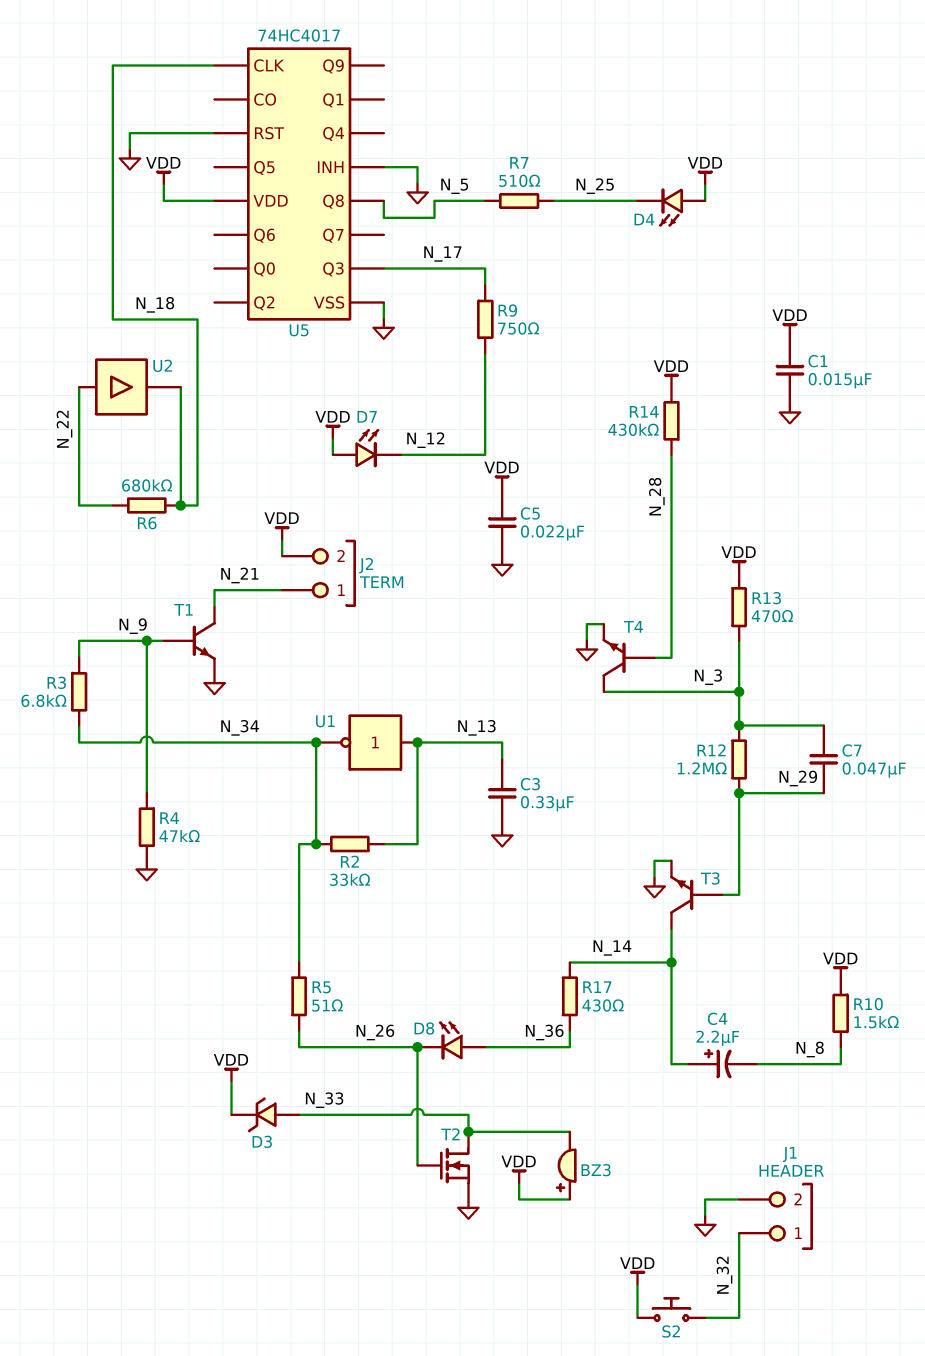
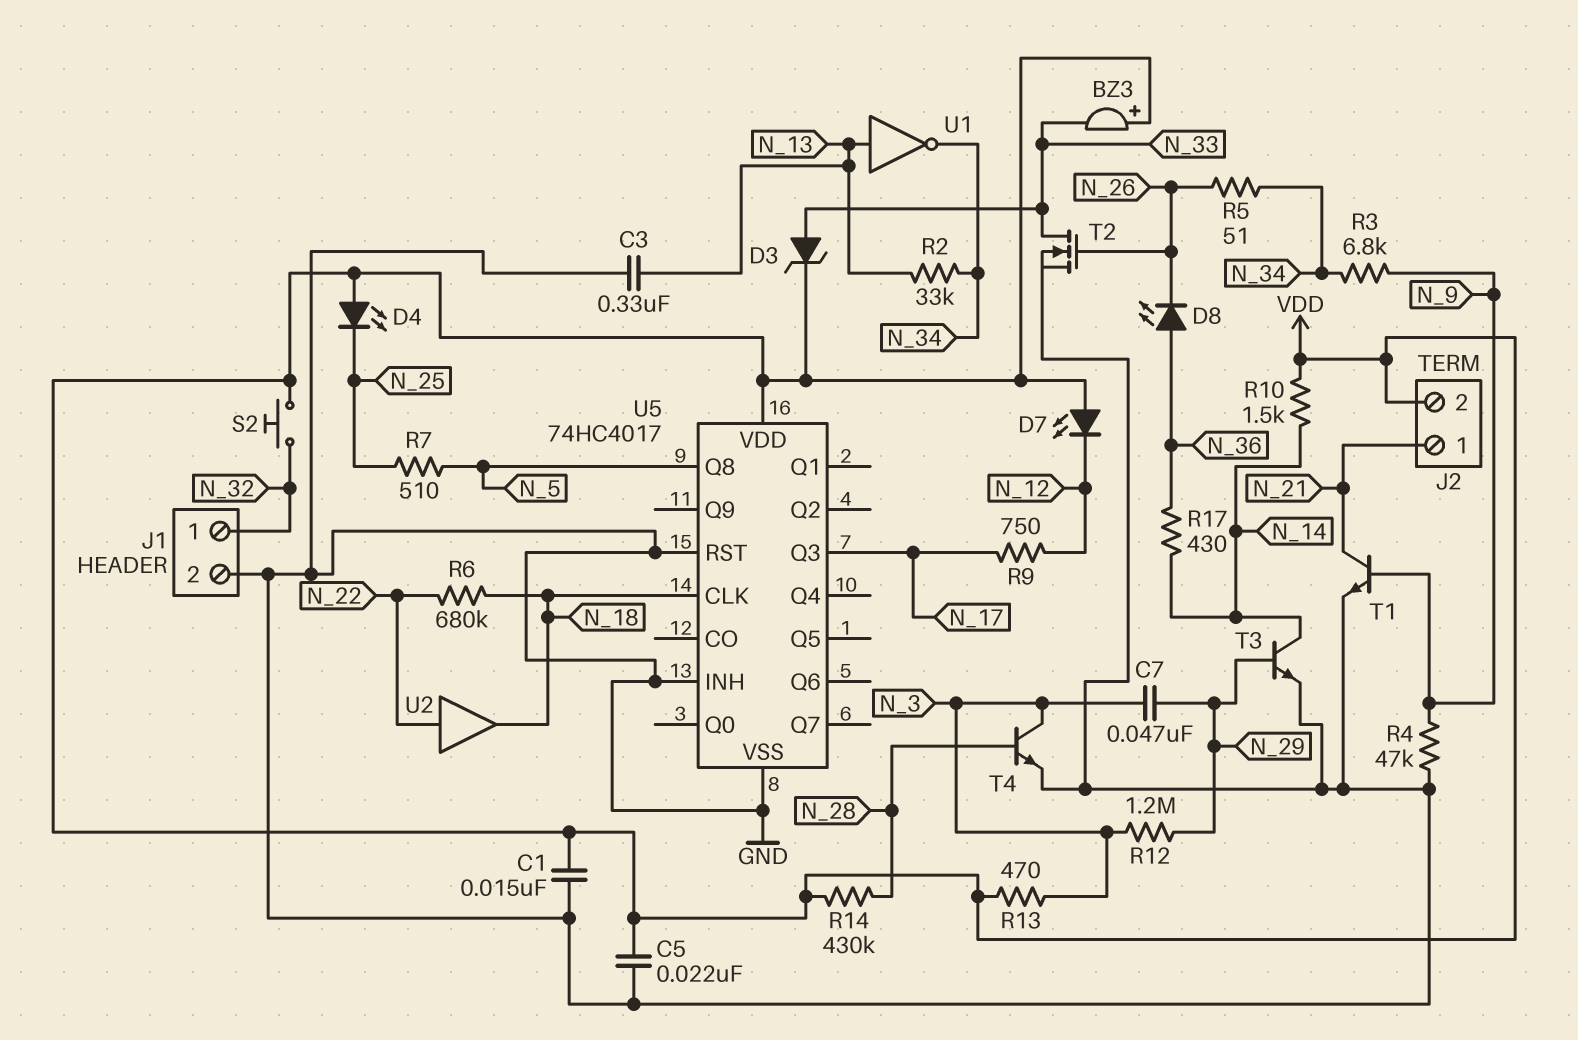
C4: 2.2uF (plus N_14, minus N_8) -> none
R10: 1.5k (N_8, VDD) -> 1.5k (N_14, VDD)

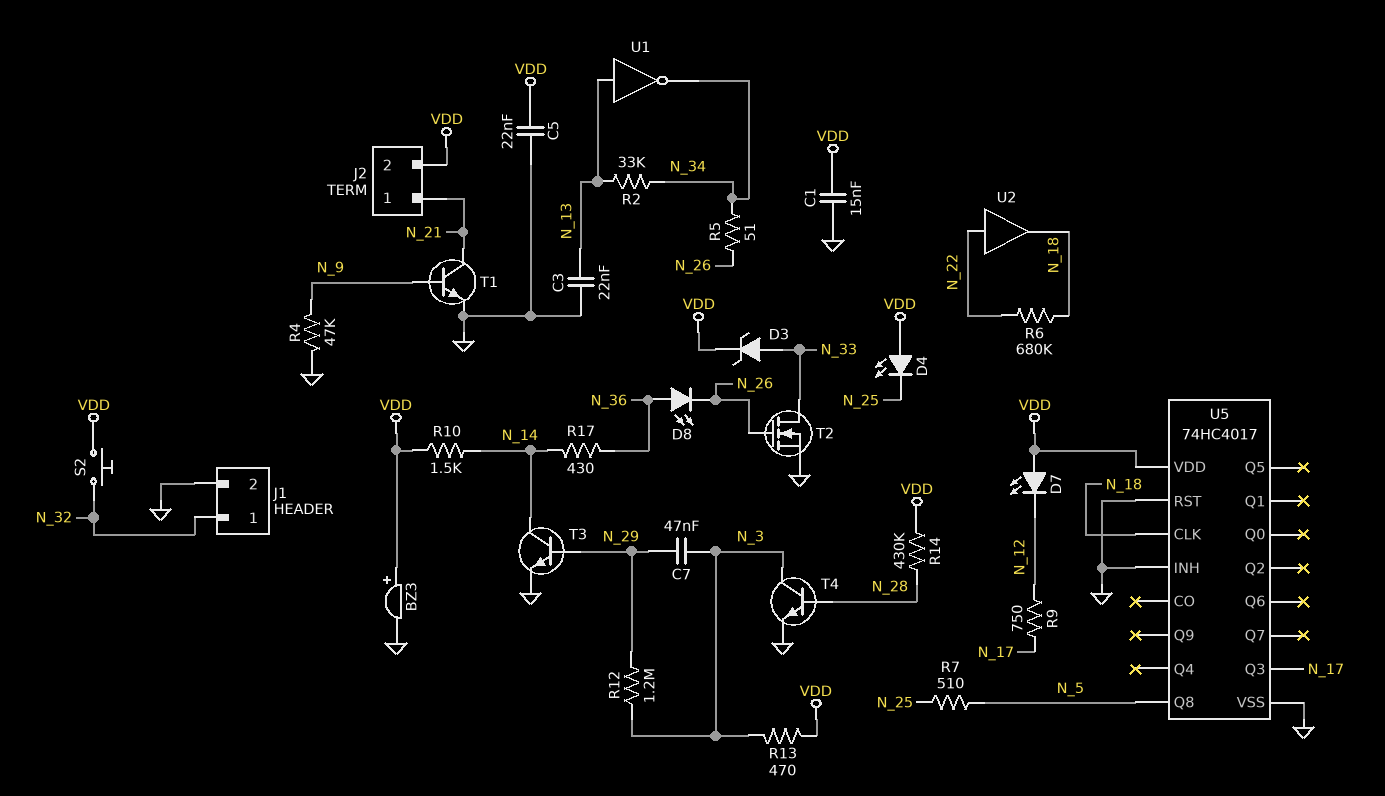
BZ3: buzzer (plus VDD, minus N_33) -> buzzer (plus VDD, minus GND)
C3: 330nF (GND, N_13) -> 22nF (GND, N_13)
R3: 6.8k (N_9, N_34) -> none

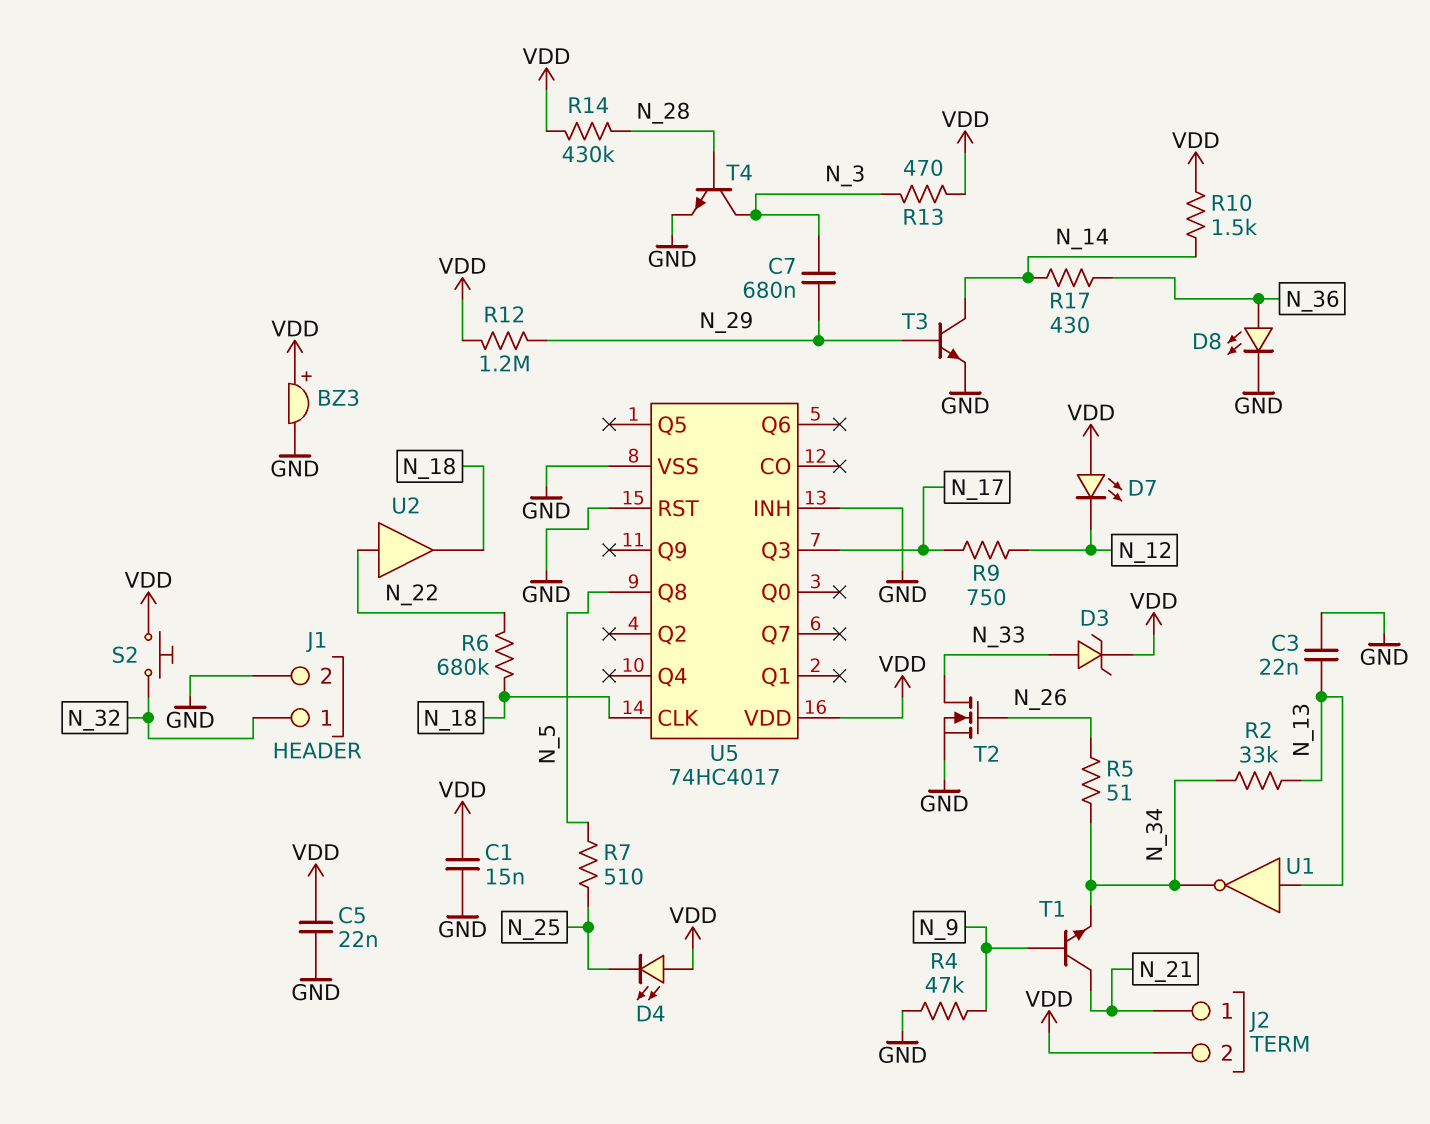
C7: 47nF (N_3, N_29) -> 680nF (N_3, N_29)
D8: LED (A N_36, K N_26) -> LED (A N_36, K GND)
R12: 1.2M (N_3, N_29) -> 1.2M (N_29, VDD)
T1: NPN (B N_9, C N_21, E GND) -> NPN (B N_9, C N_21, E N_34)

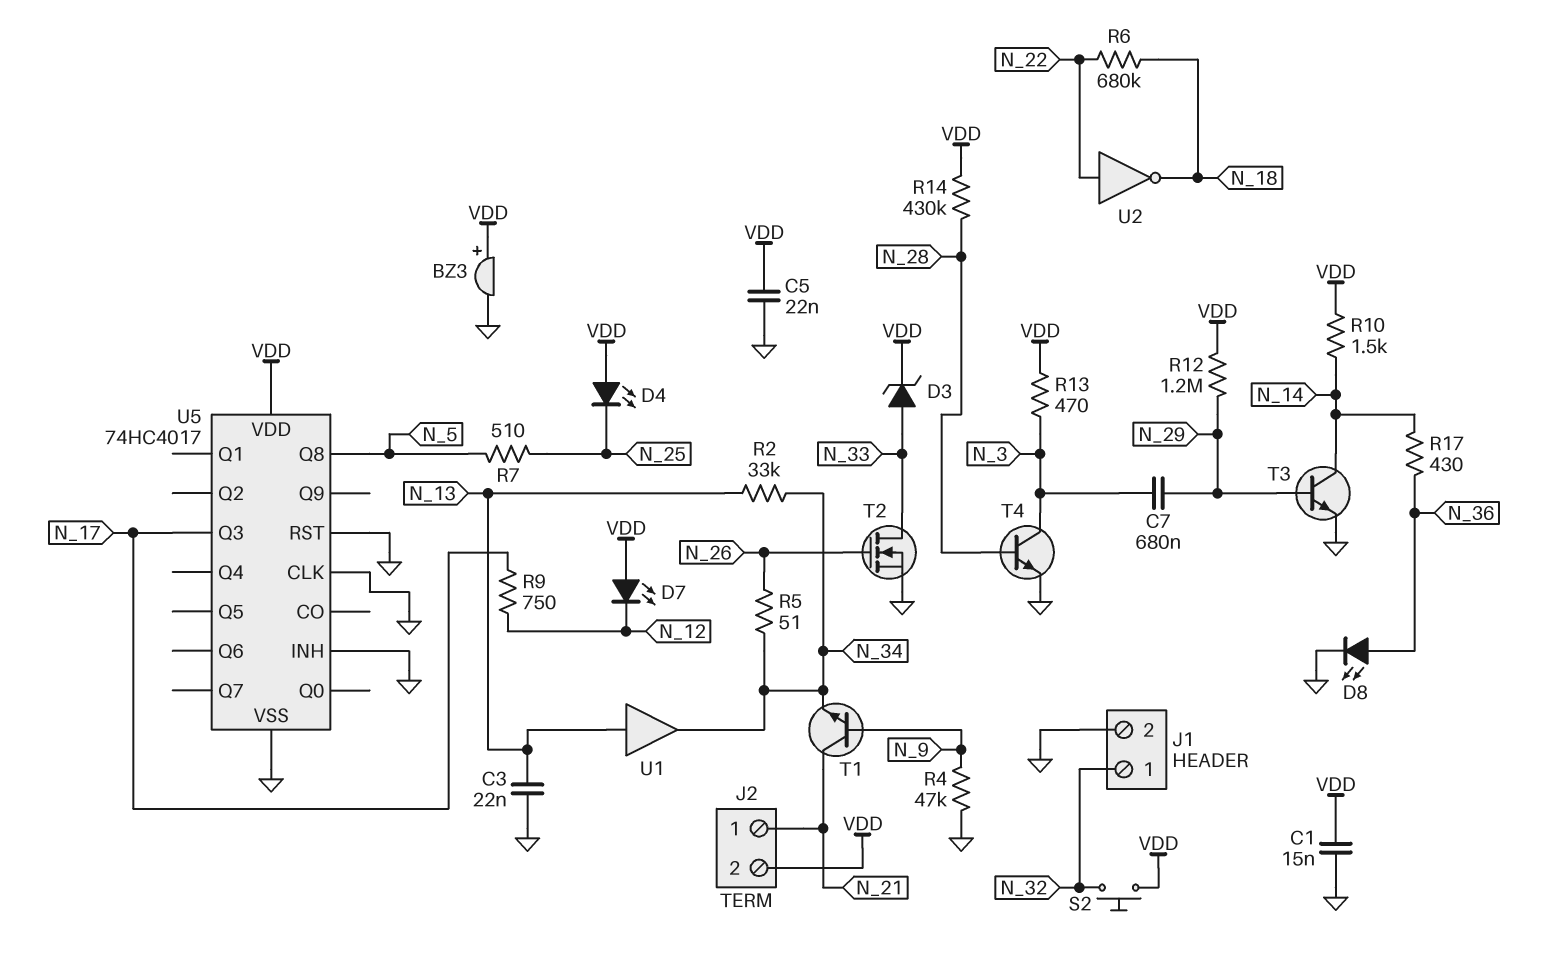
U1: NOT (in N_13, out N_34) -> buffer (in N_13, out N_34)
U2: buffer (in N_22, out N_18) -> NOT (in N_22, out N_18)
U5 pin CLK: N_18 -> GND

